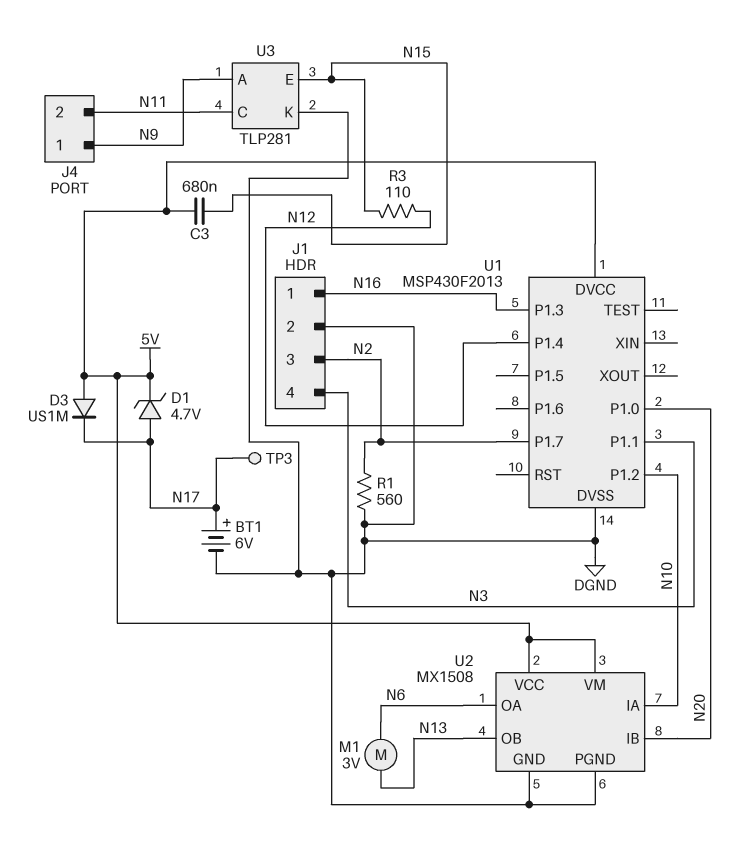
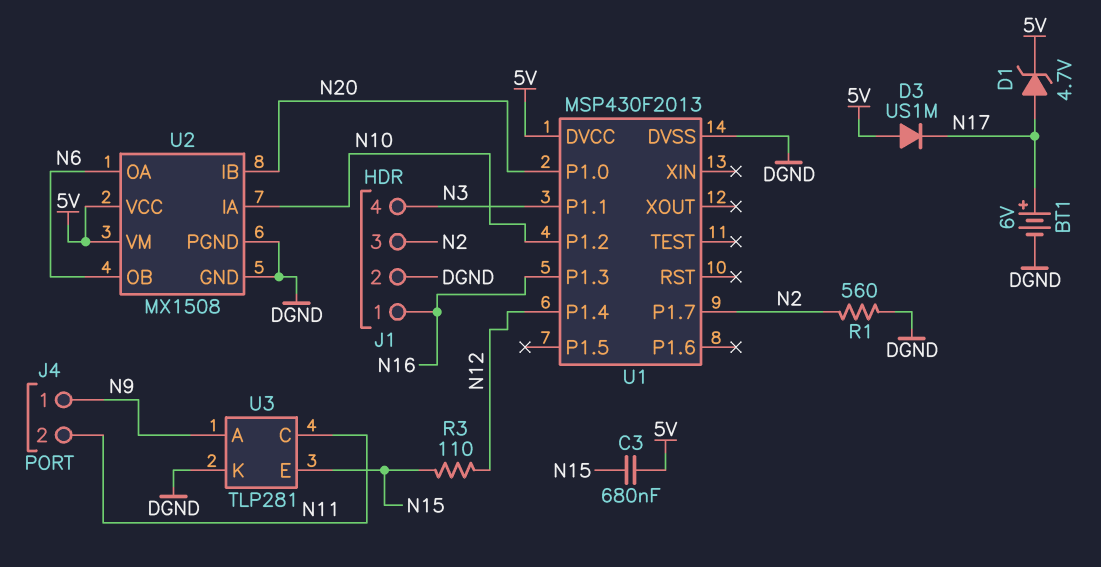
M1: motor 3V (N6, N13) -> none
TP3: test point (N17) -> none
U2 pin OB: N13 -> N6

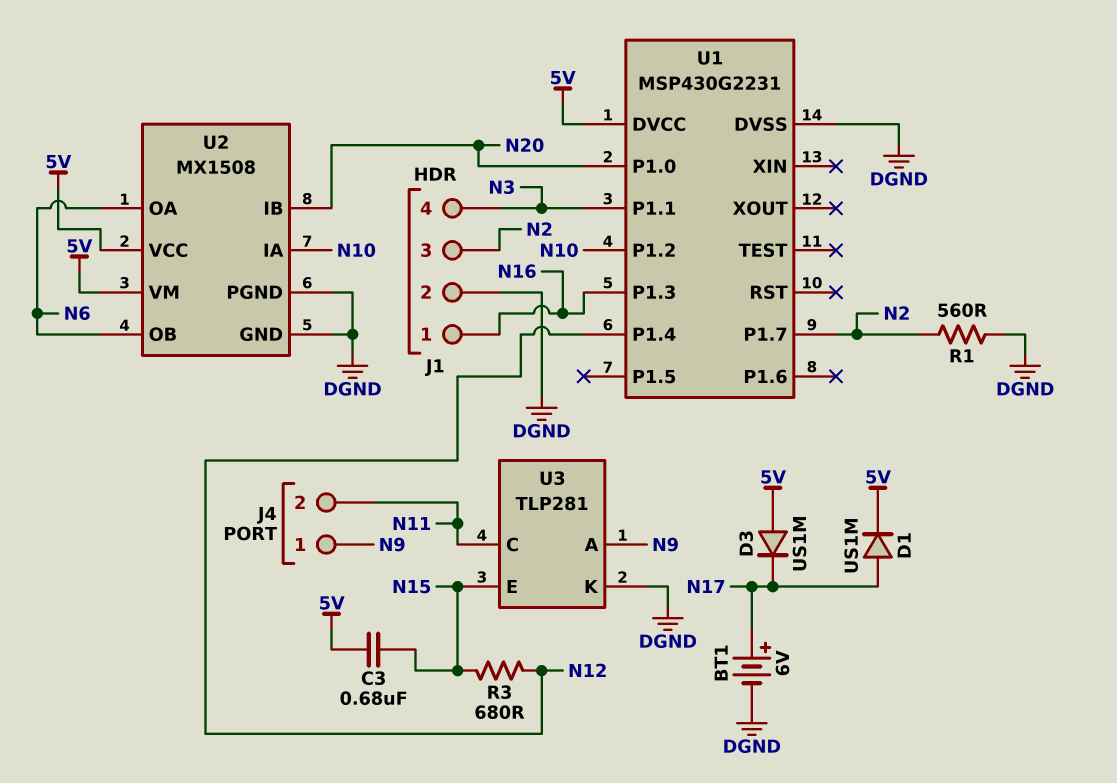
D1: zener 4.7V (A N17, K 5V) -> diode US1M (A N17, K 5V)
R3: 110 (N12, N15) -> 680 (N12, N15)
U1: MSP430F2013 -> MSP430G2231

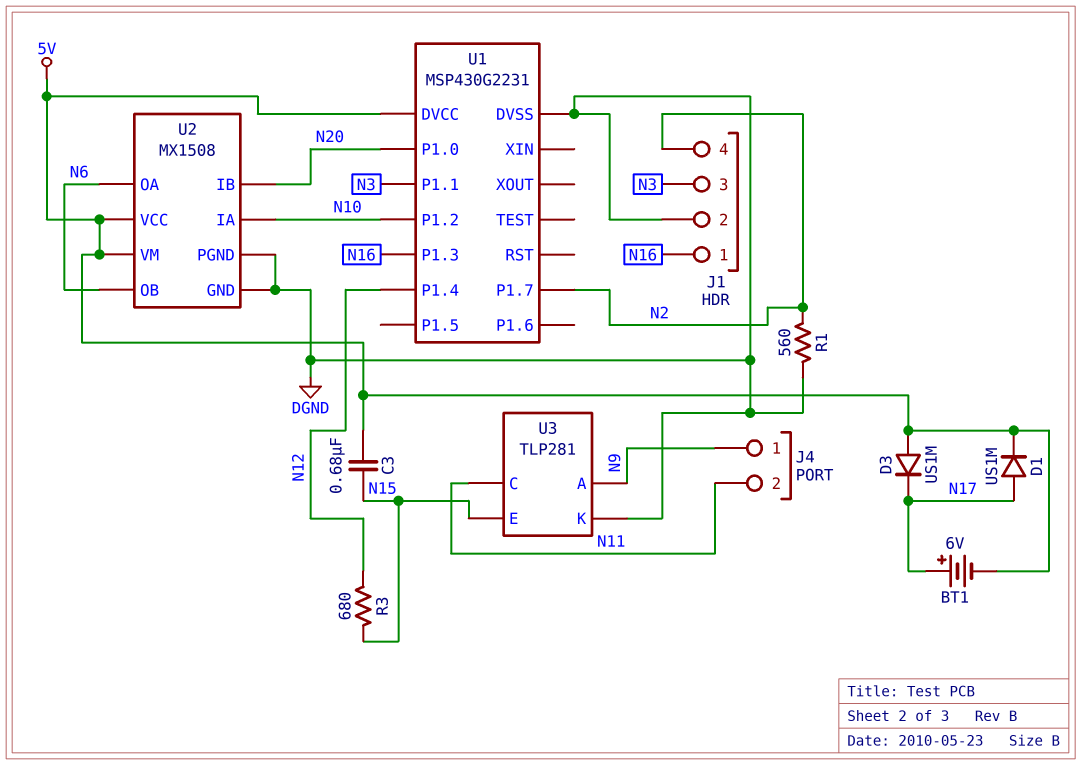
BT1: 6V (plus N17, minus DGND) -> 6V (plus N17, minus 5V)
J1 pin 3: N2 -> N3
J1 pin 4: N3 -> N2

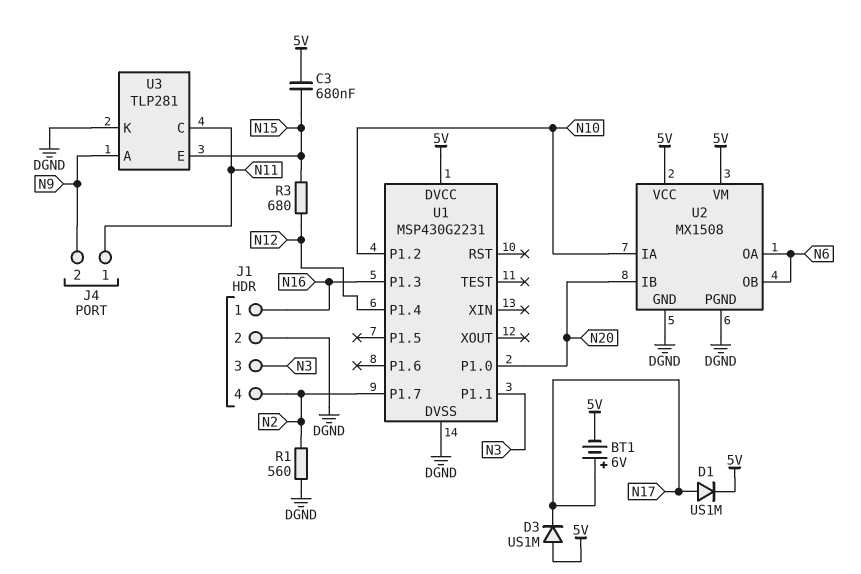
J4 pin 1: N9 -> N11
J4 pin 2: N11 -> N9

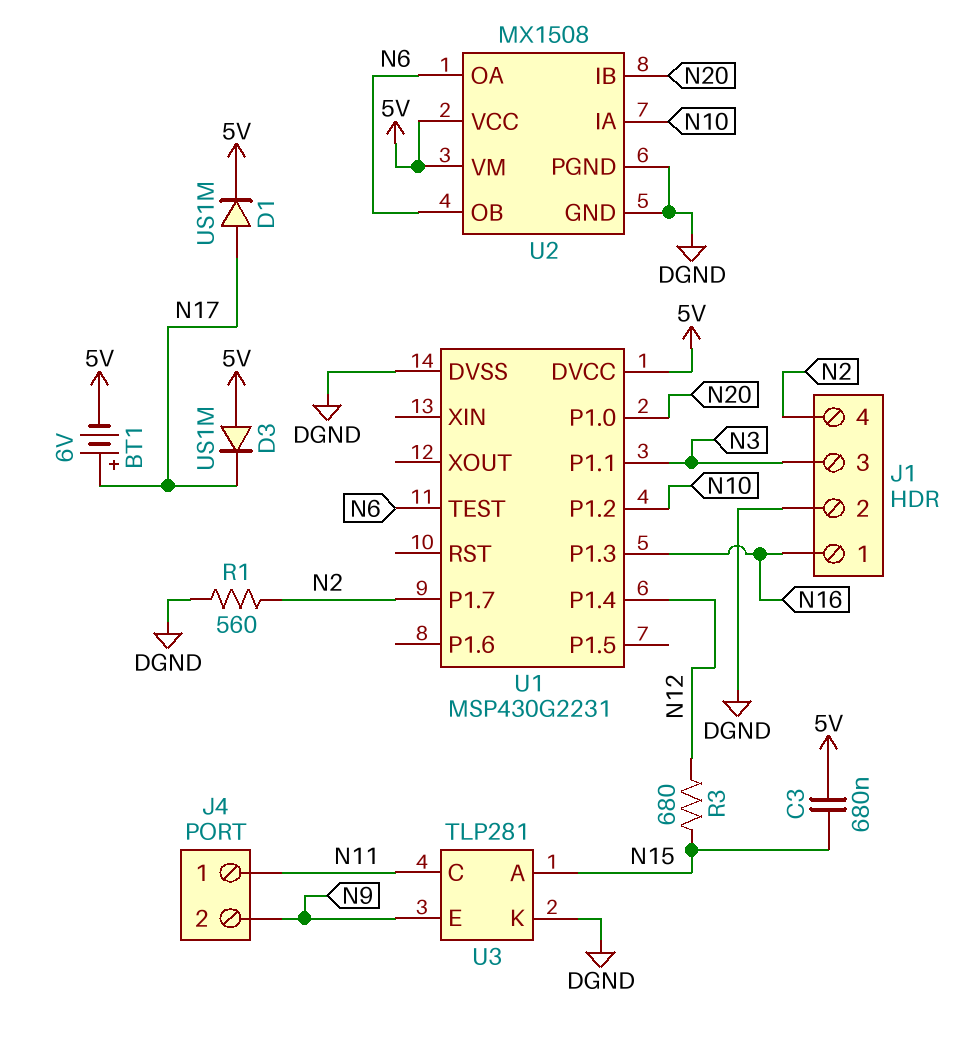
U1 pin TEST: none -> N6
U3 pin A: N9 -> N15
U3 pin E: N15 -> N9

